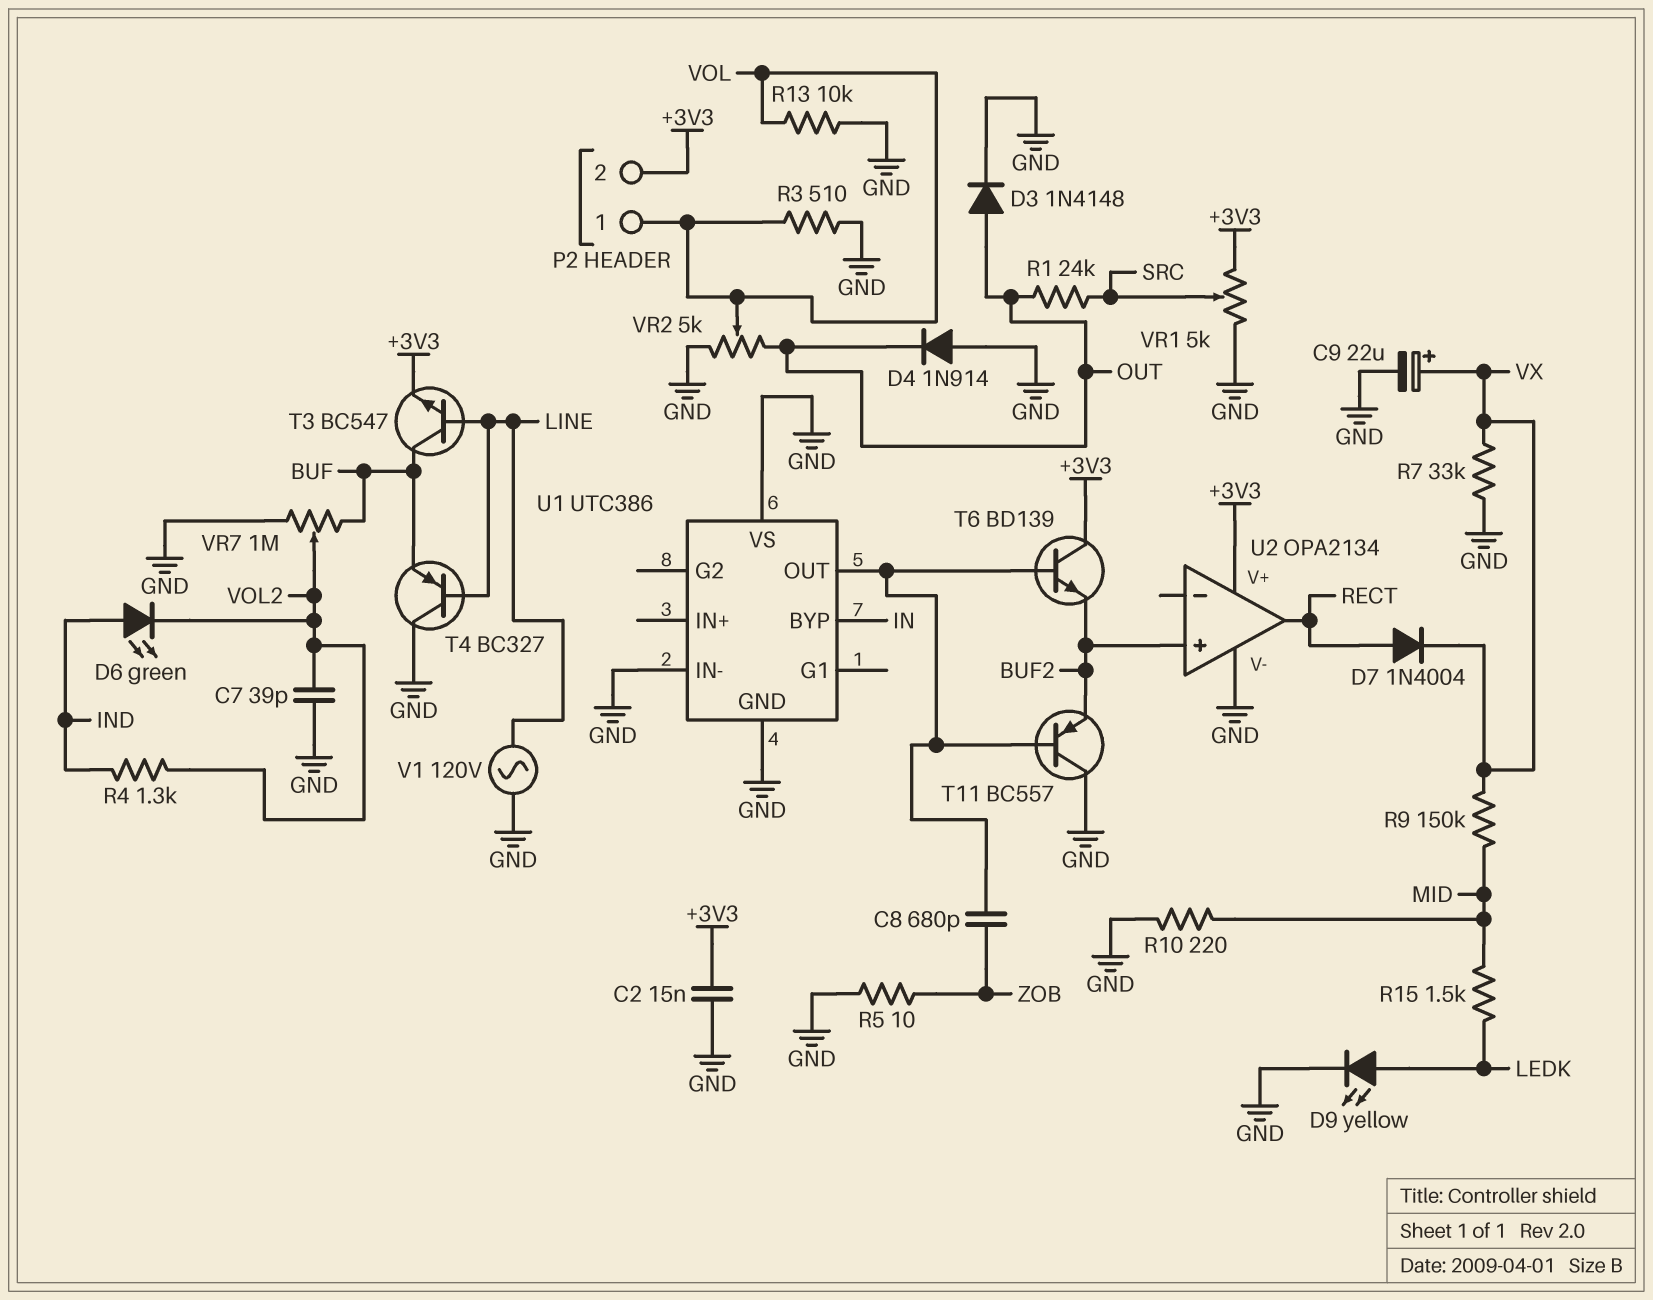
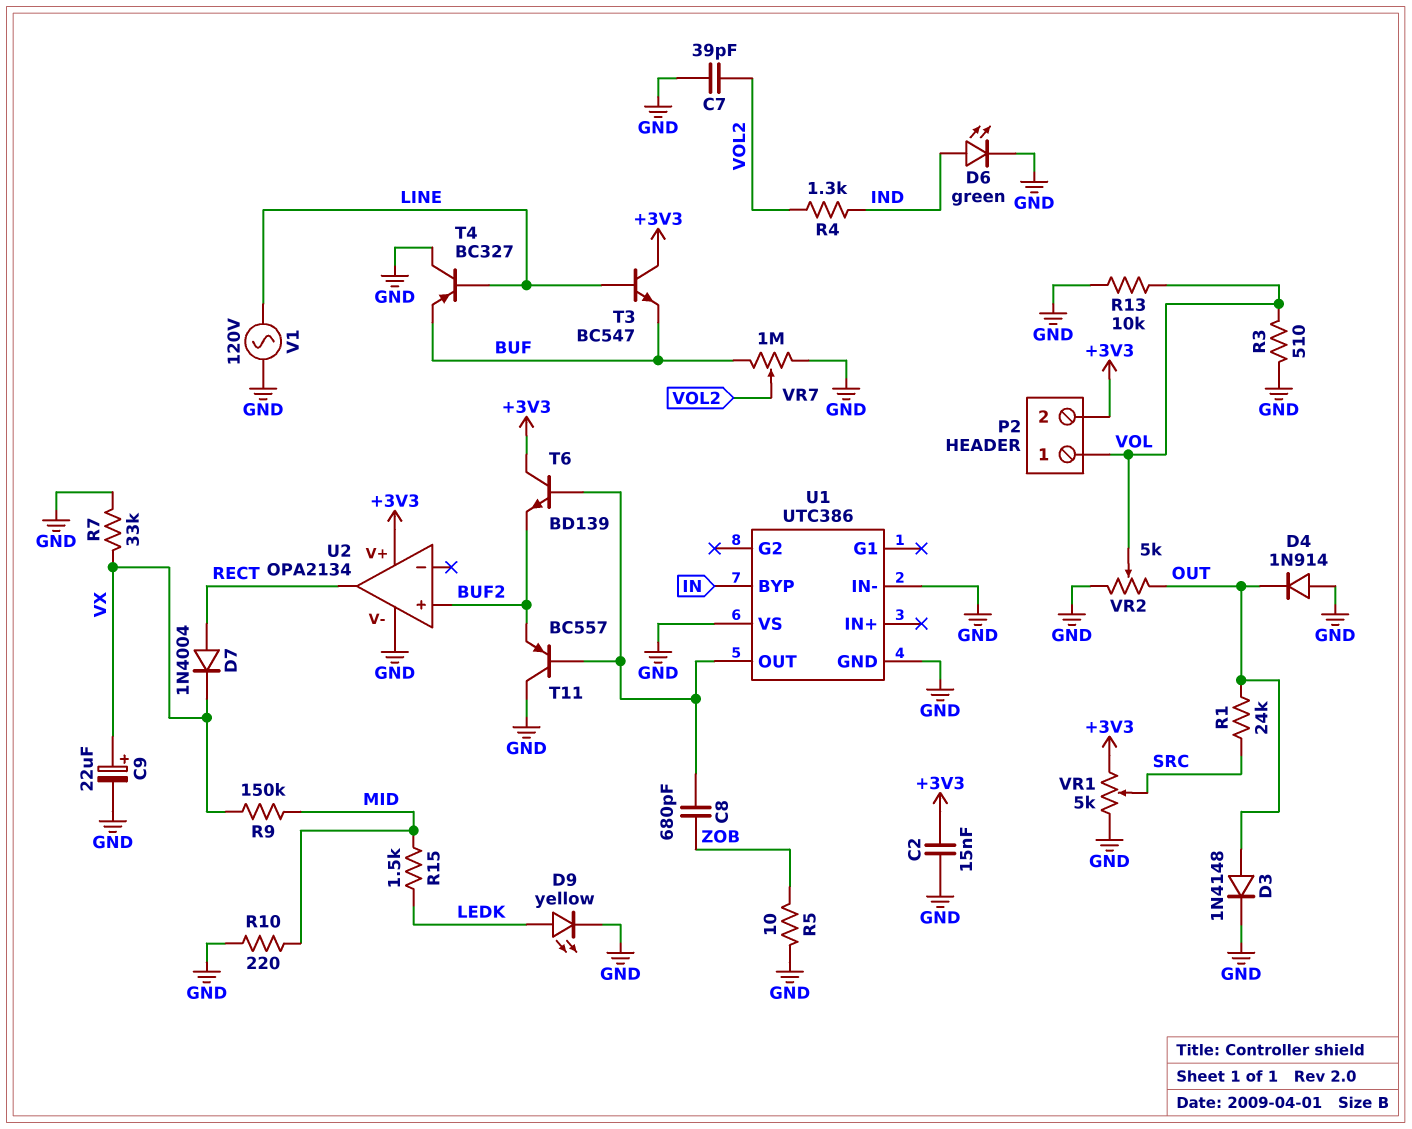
D6: LED green (A IND, K VOL2) -> LED green (A IND, K GND)
T3: NPN BC547 (B LINE, C BUF, E +3V3) -> NPN BC547 (B LINE, C +3V3, E BUF)

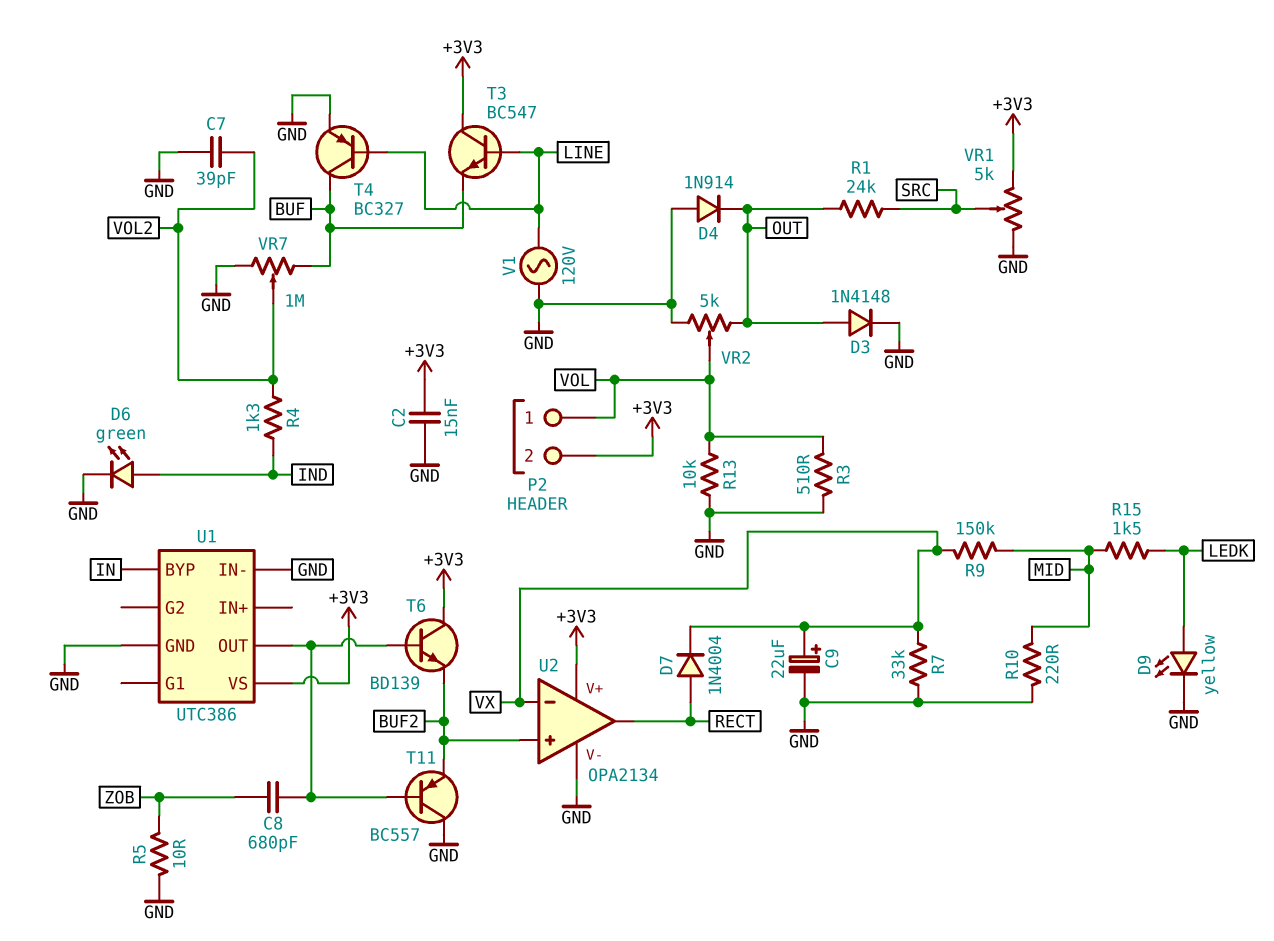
T4: PNP BC327 (B LINE, C GND, E BUF) -> PNP BC327 (B LINE, C BUF, E GND)
U1 pin VS: GND -> +3V3
U2 pin in-: none -> VX

